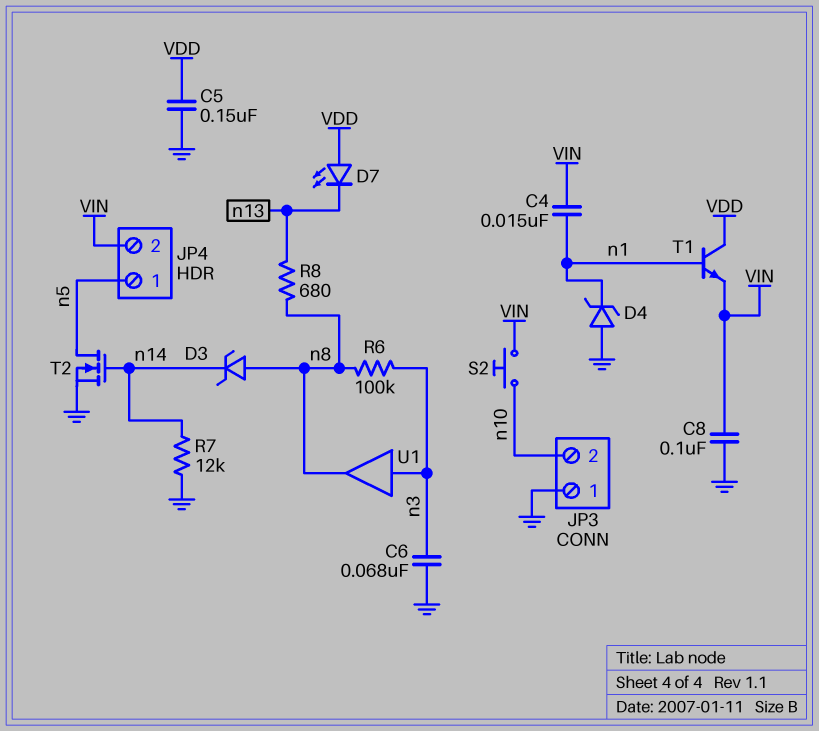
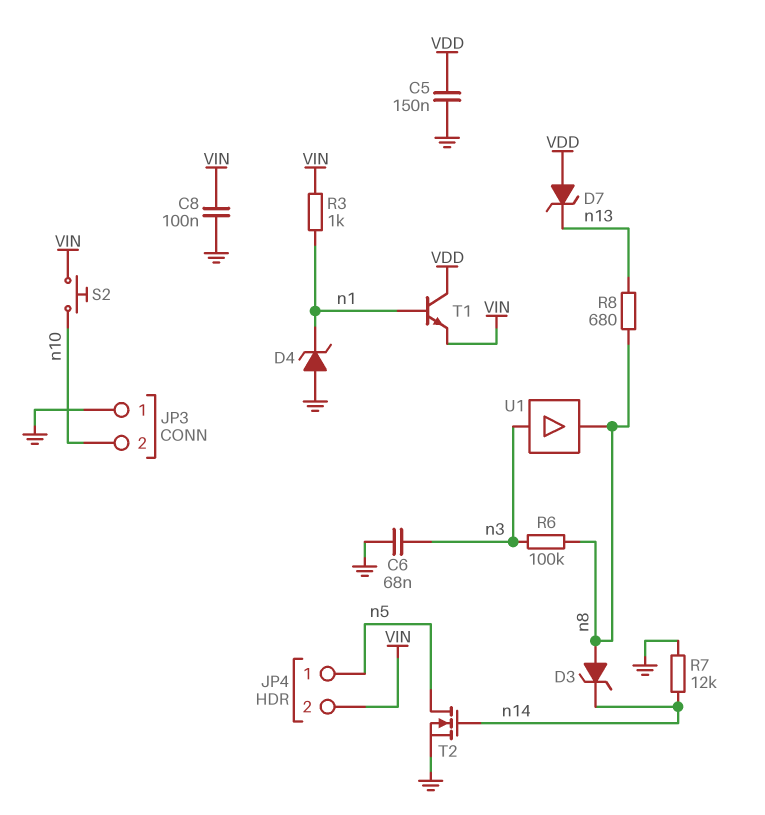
C4: 15nF (VIN, n1) -> none
D7: LED (A VDD, K n13) -> zener (A VDD, K n13)
R3: none -> 1k (VIN, n1)

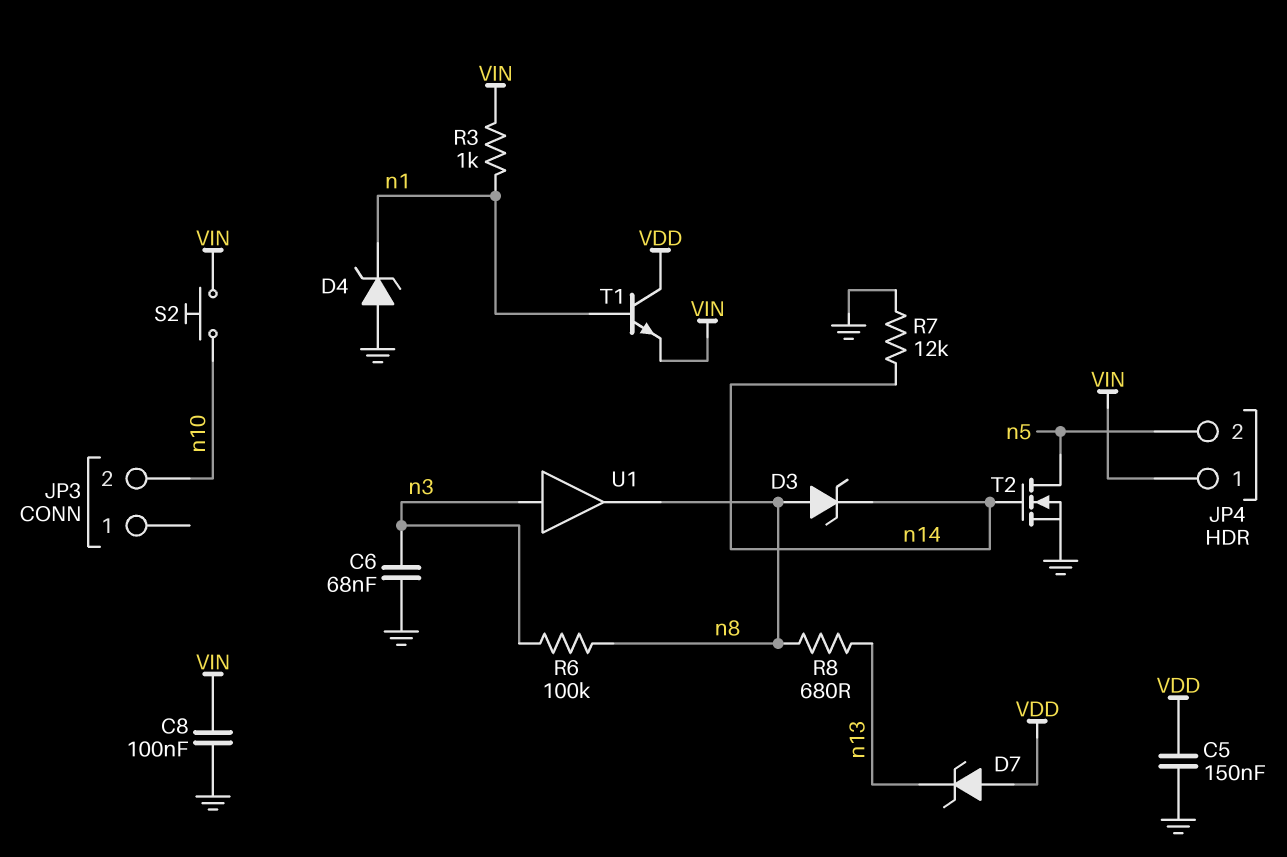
JP3 pin 1: GND -> none
JP4 pin 1: n5 -> VIN
JP4 pin 2: VIN -> n5

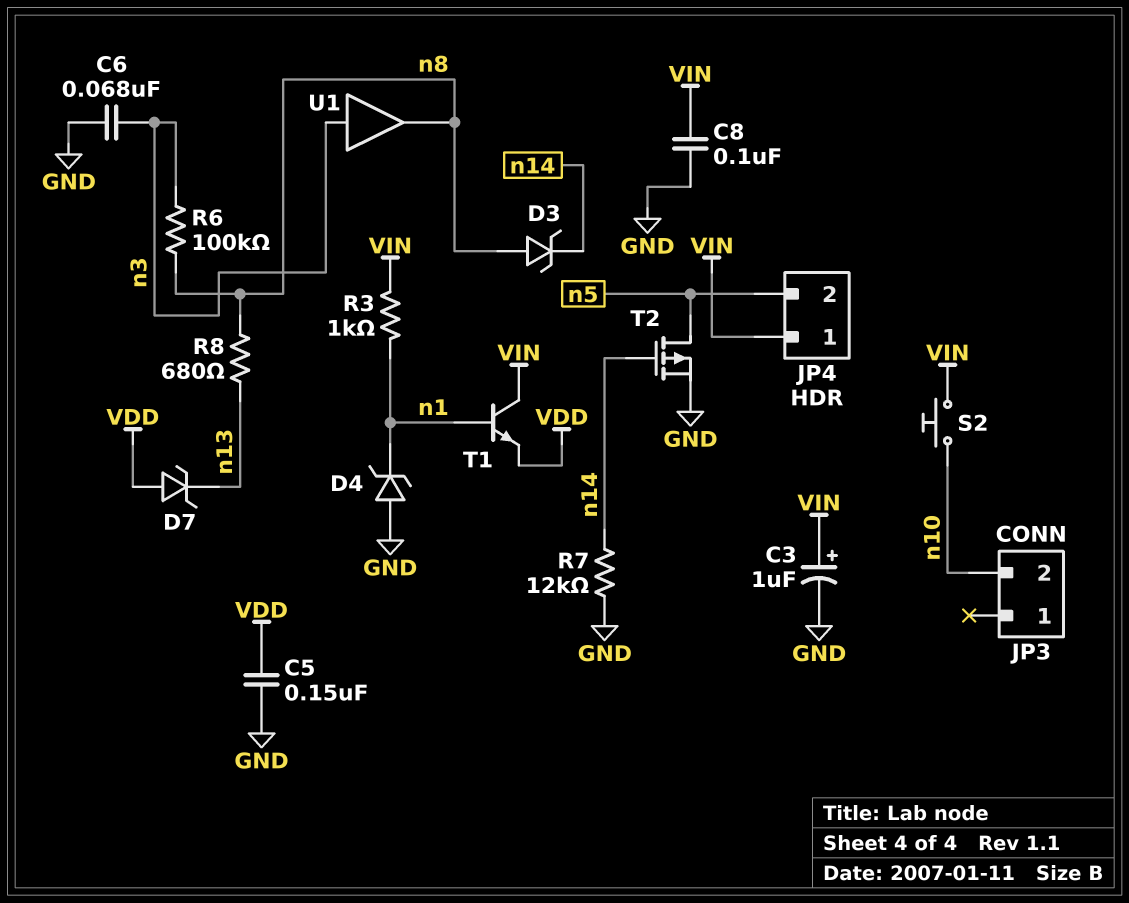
C3: none -> 1uF (plus VIN, minus GND)
T1: NPN (B n1, C VDD, E VIN) -> NPN (B n1, C VIN, E VDD)
T2: NMOS (G n14, D n5, S GND) -> PMOS (G n14, D n5, S GND)

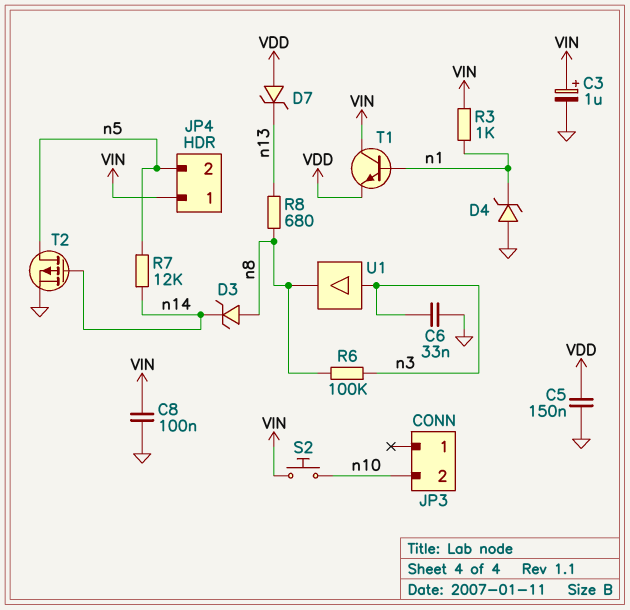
C6: 68nF (GND, n3) -> 33nF (GND, n3)
R7: 12k (GND, n14) -> 12k (n5, n14)

